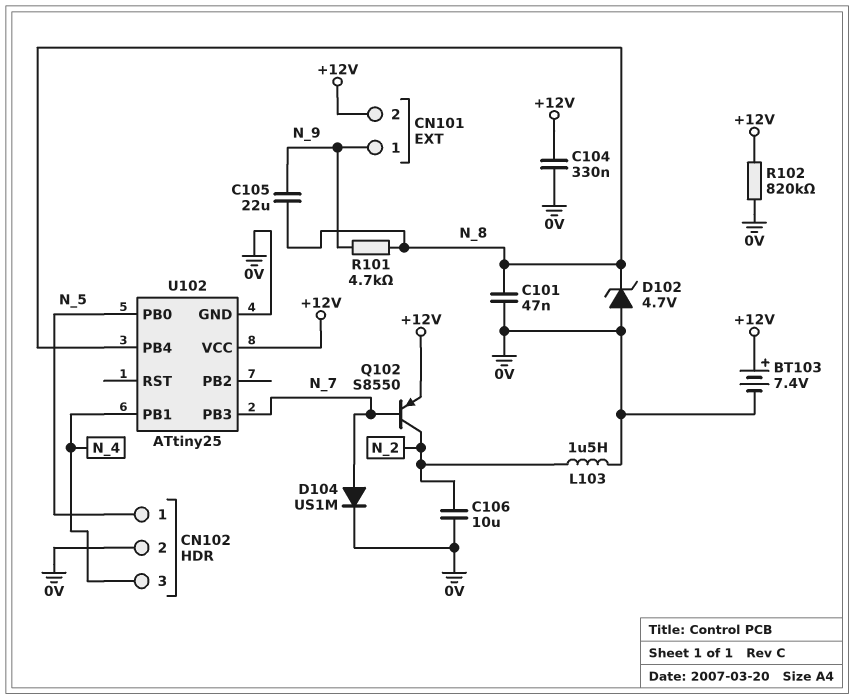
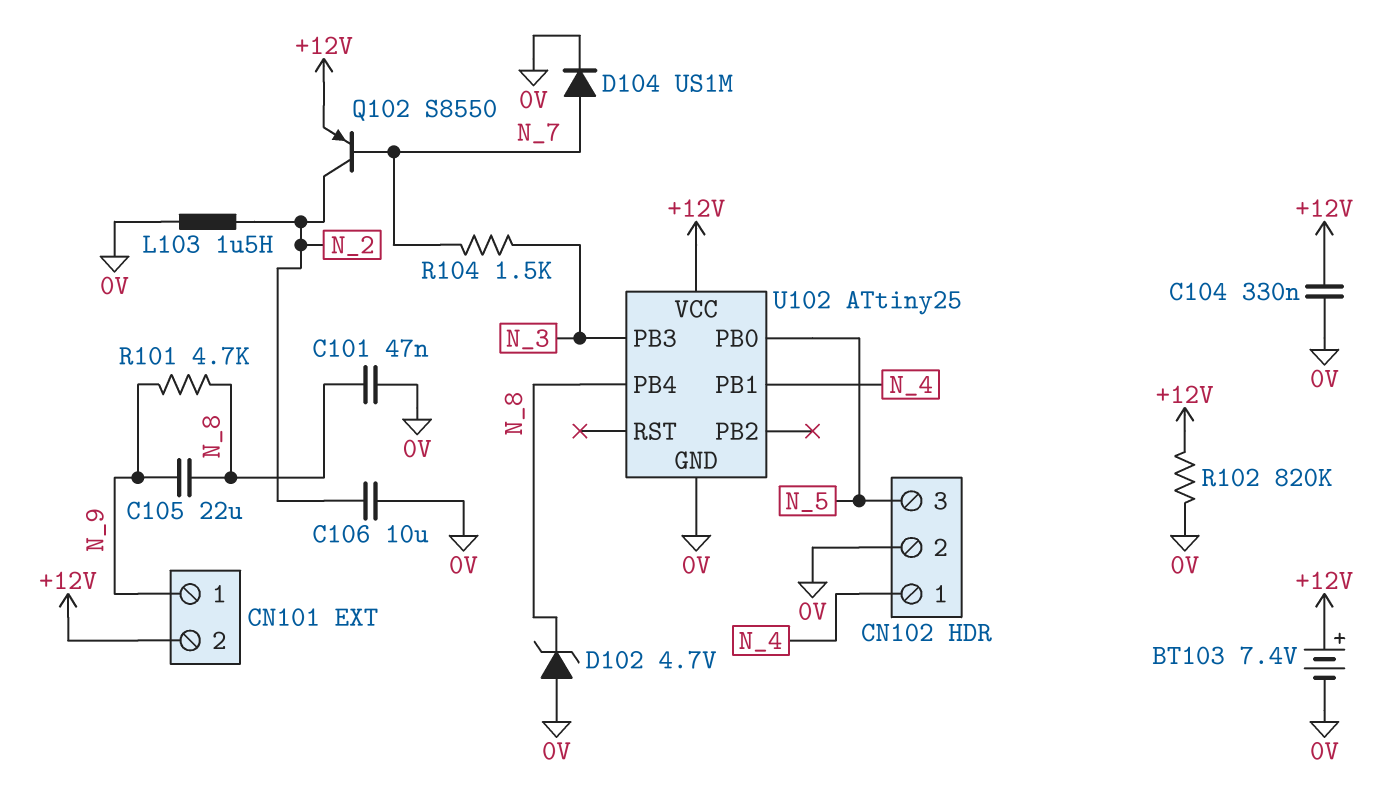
CN102 pin 1: N_5 -> N_4
CN102 pin 3: N_4 -> N_5
R104: none -> 1.5k (N_3, N_7)
U102 pin PB3: N_7 -> N_3

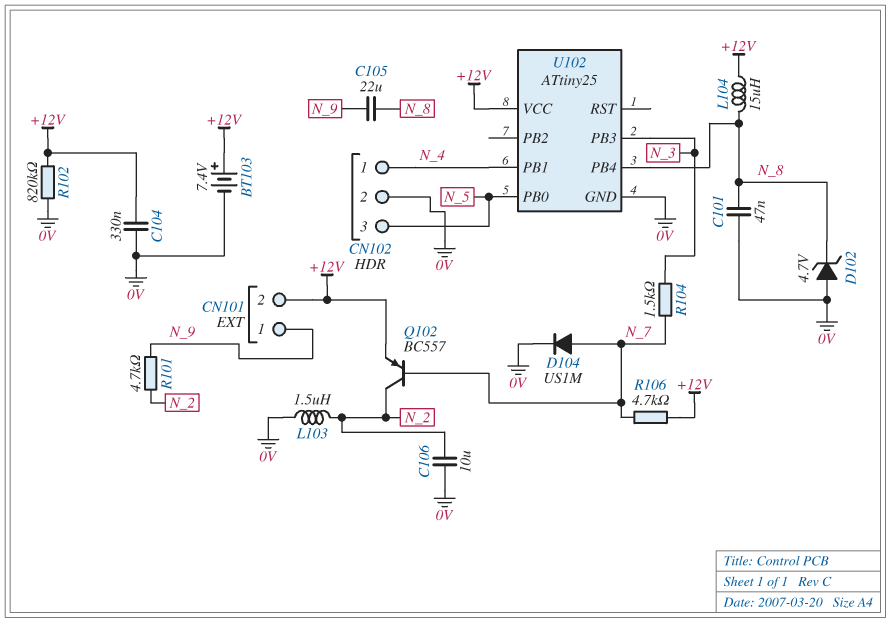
L104: none -> 15uH (+12V, N_8)
Q102: PNP S8550 (B N_7, C N_2, E +12V) -> PNP BC557 (B N_7, C N_2, E +12V)
R101: 4.7k (N_8, N_9) -> 4.7k (N_2, N_9)
R106: none -> 4.7k (+12V, N_7)

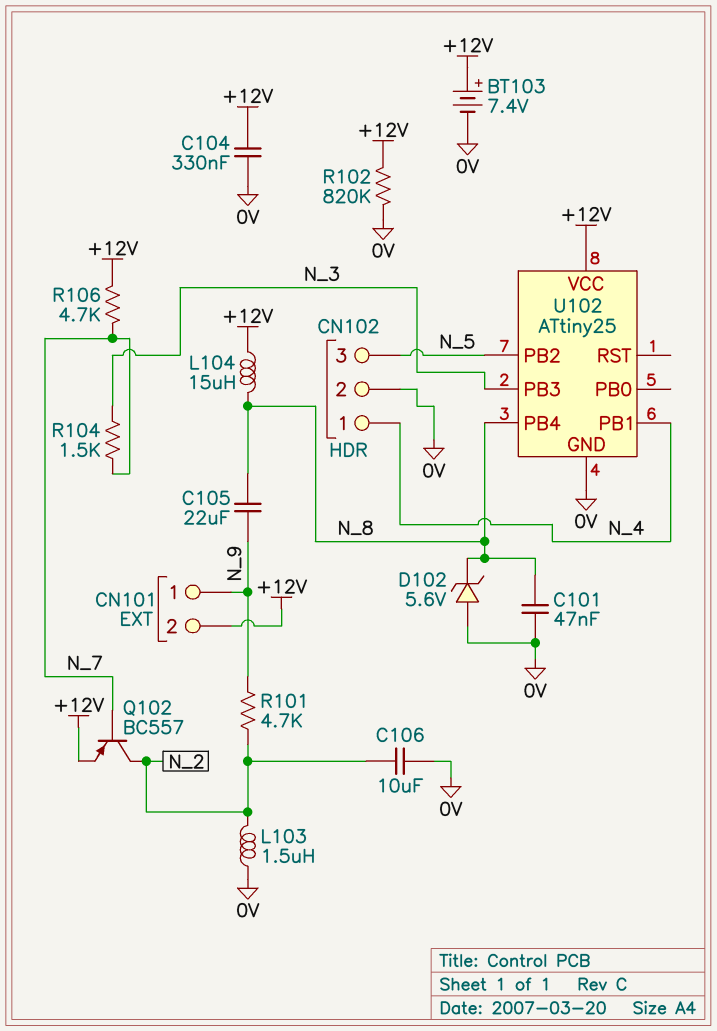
D102: zener 4.7V (A 0V, K N_8) -> zener 5.6V (A 0V, K N_8)
D104: diode US1M (A N_7, K 0V) -> none
U102 pin PB0: N_5 -> none
U102 pin PB2: none -> N_5

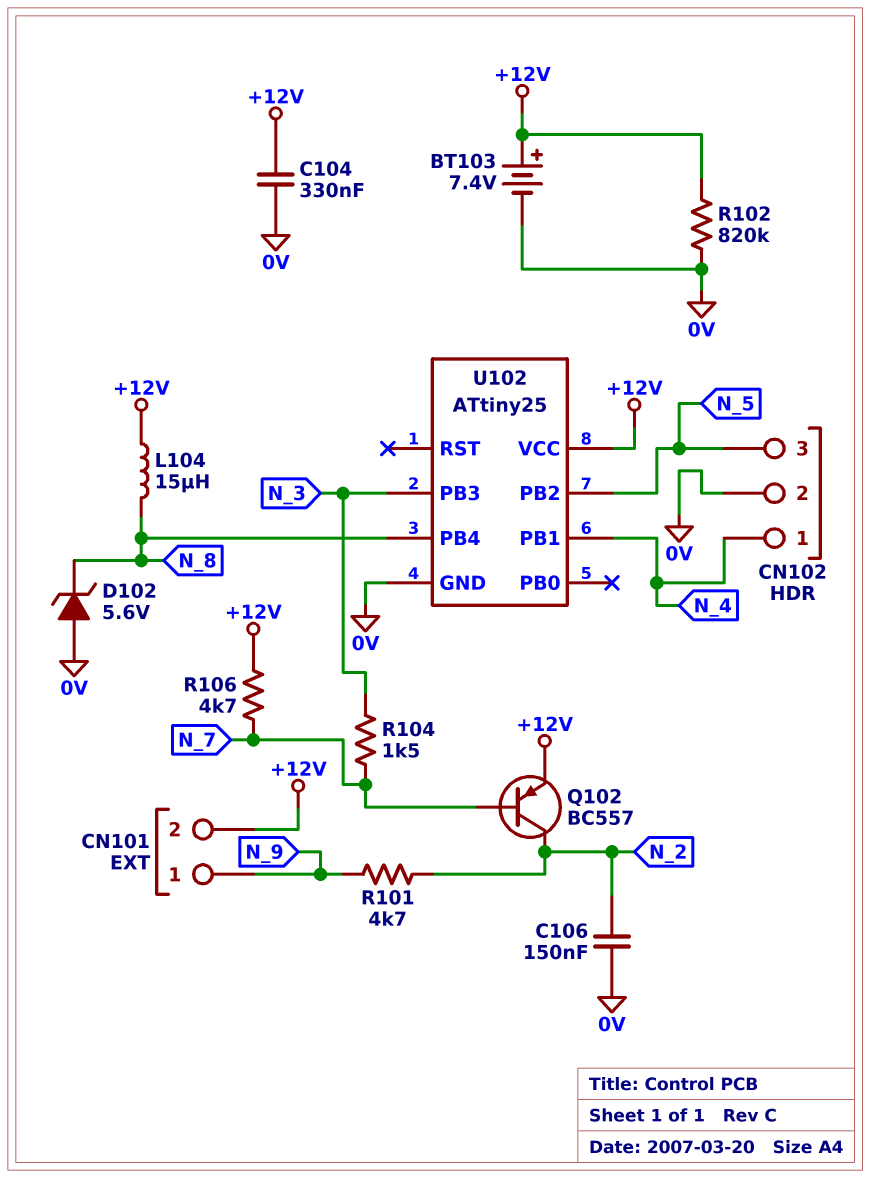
C101: 47nF (0V, N_8) -> none
C105: 22uF (N_8, N_9) -> none
C106: 10uF (0V, N_2) -> 150nF (0V, N_2)
L103: 1.5uH (0V, N_2) -> none

